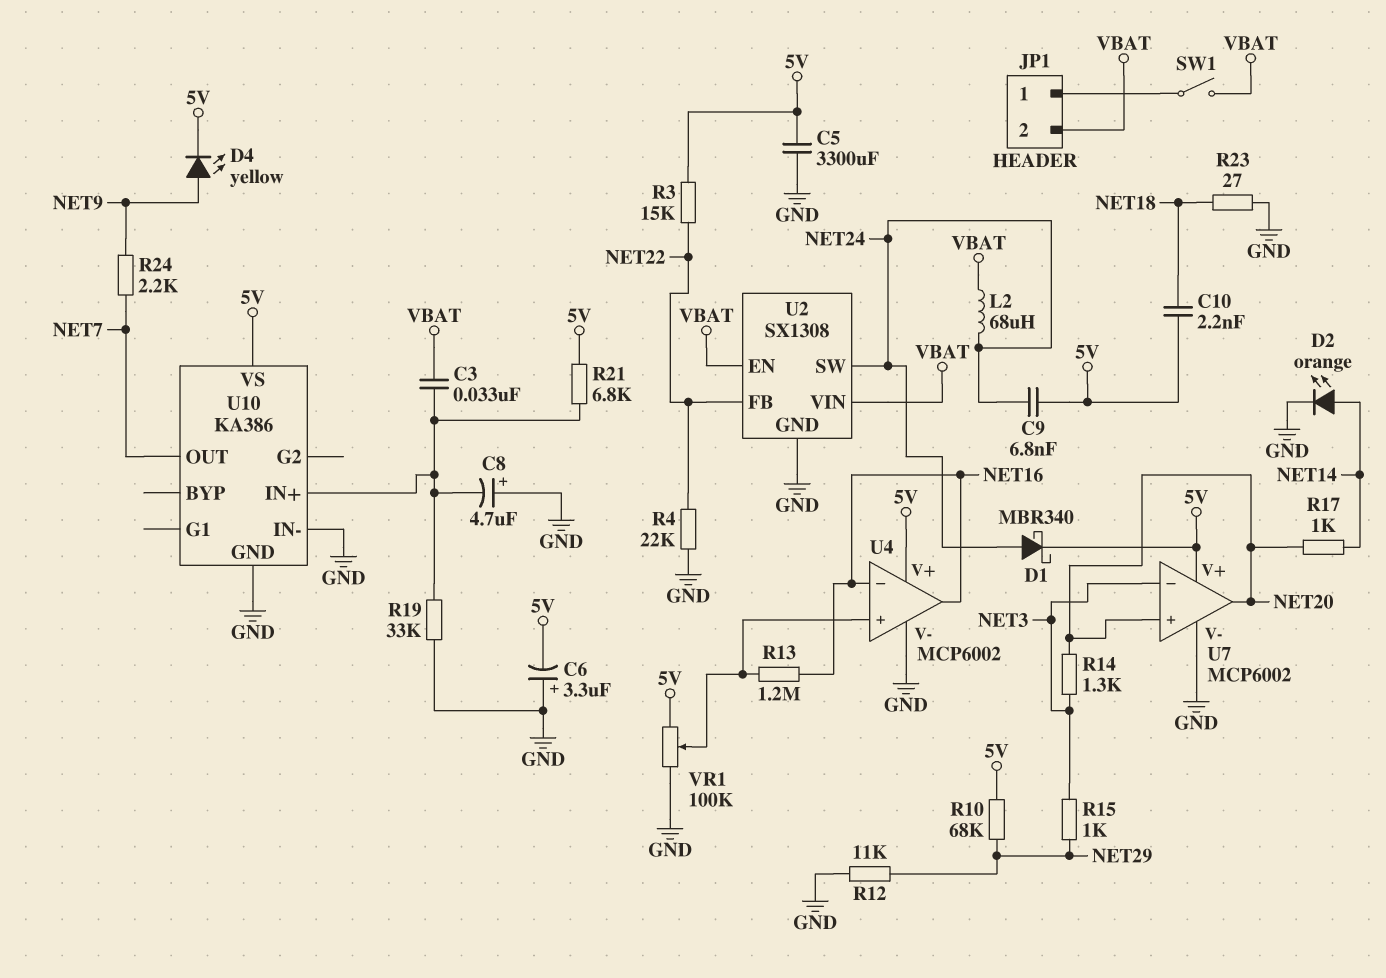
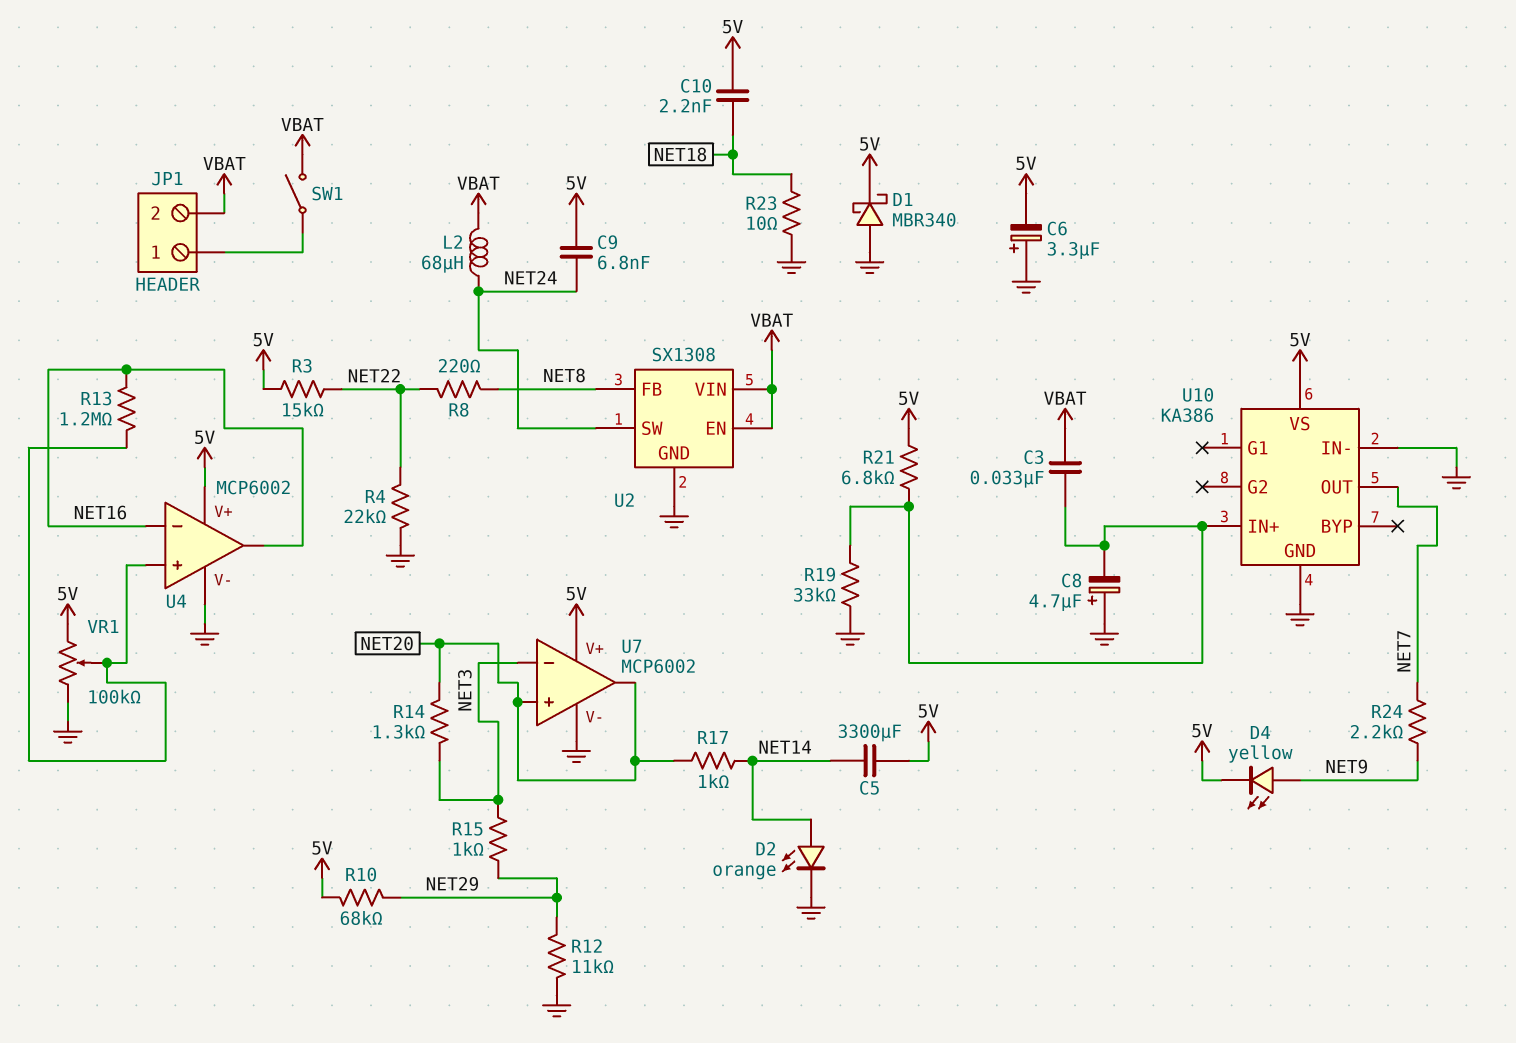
C5: 3300uF (5V, GND) -> 3300uF (5V, NET14)
D1: schottky MBR340 (A NET24, K 5V) -> schottky MBR340 (A GND, K 5V)
R8: none -> 220 (NET8, NET22)
R23: 27 (GND, NET18) -> 10 (GND, NET18)
U2 pin FB: NET22 -> NET8

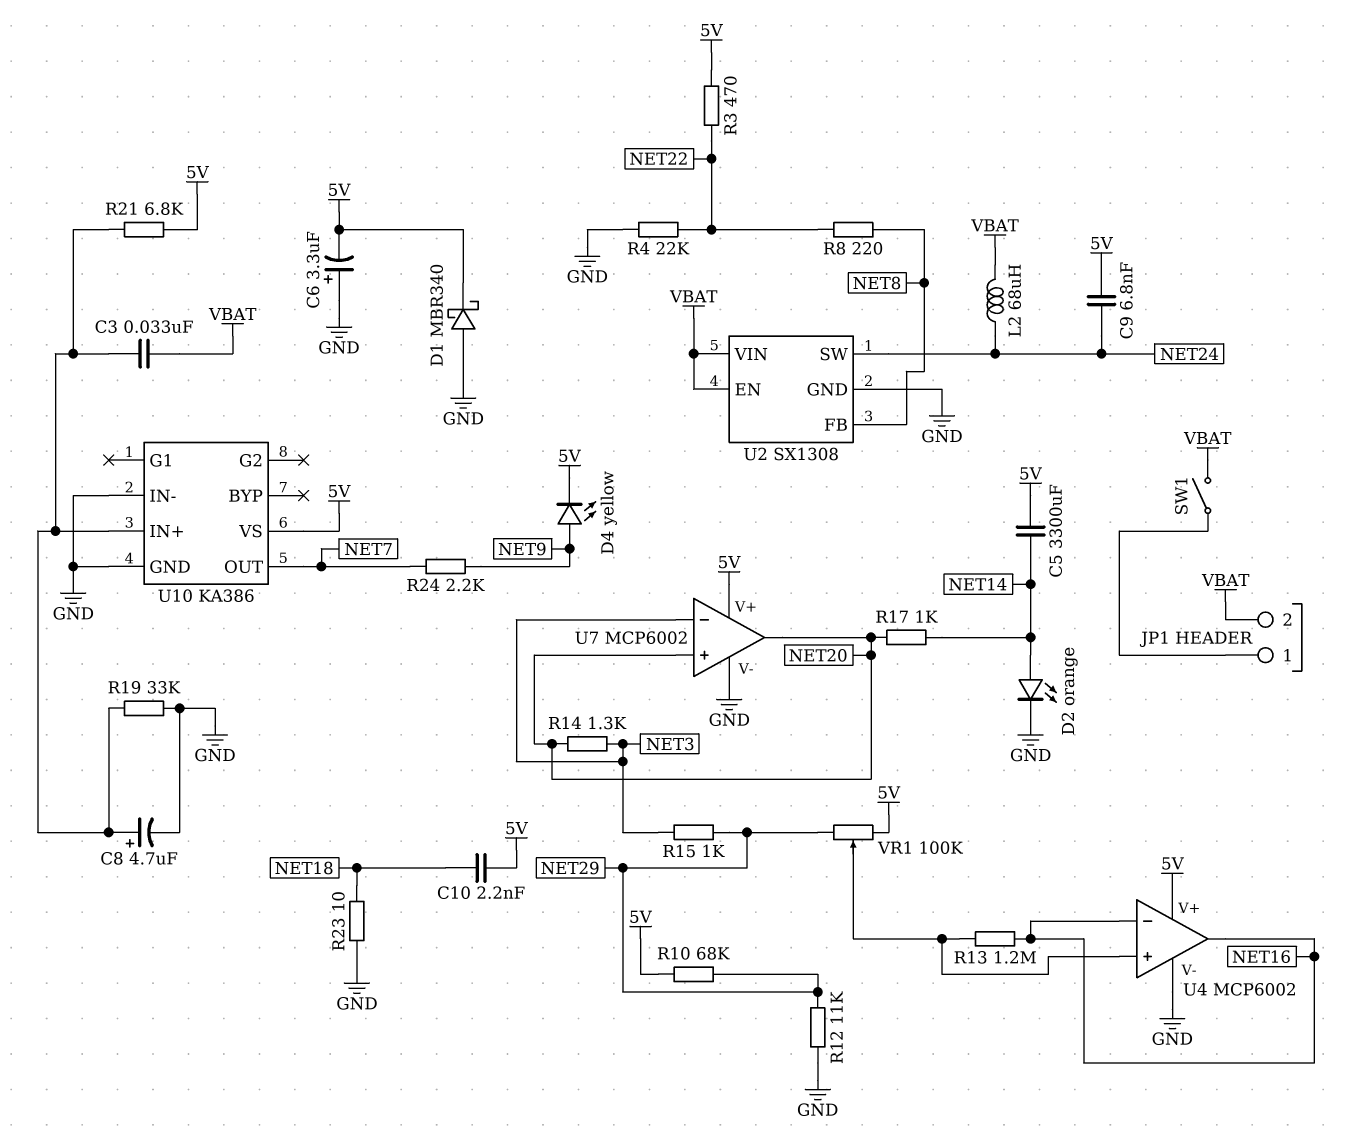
C8: 4.7uF (plus GND, minus U10/IN+) -> 4.7uF (plus U10/IN+, minus GND)
R3: 15k (5V, NET22) -> 470 (5V, NET22)
VR1: 100k (5V, GND, wiper U4/in+) -> 100k (5V, NET29, wiper U4/in+)

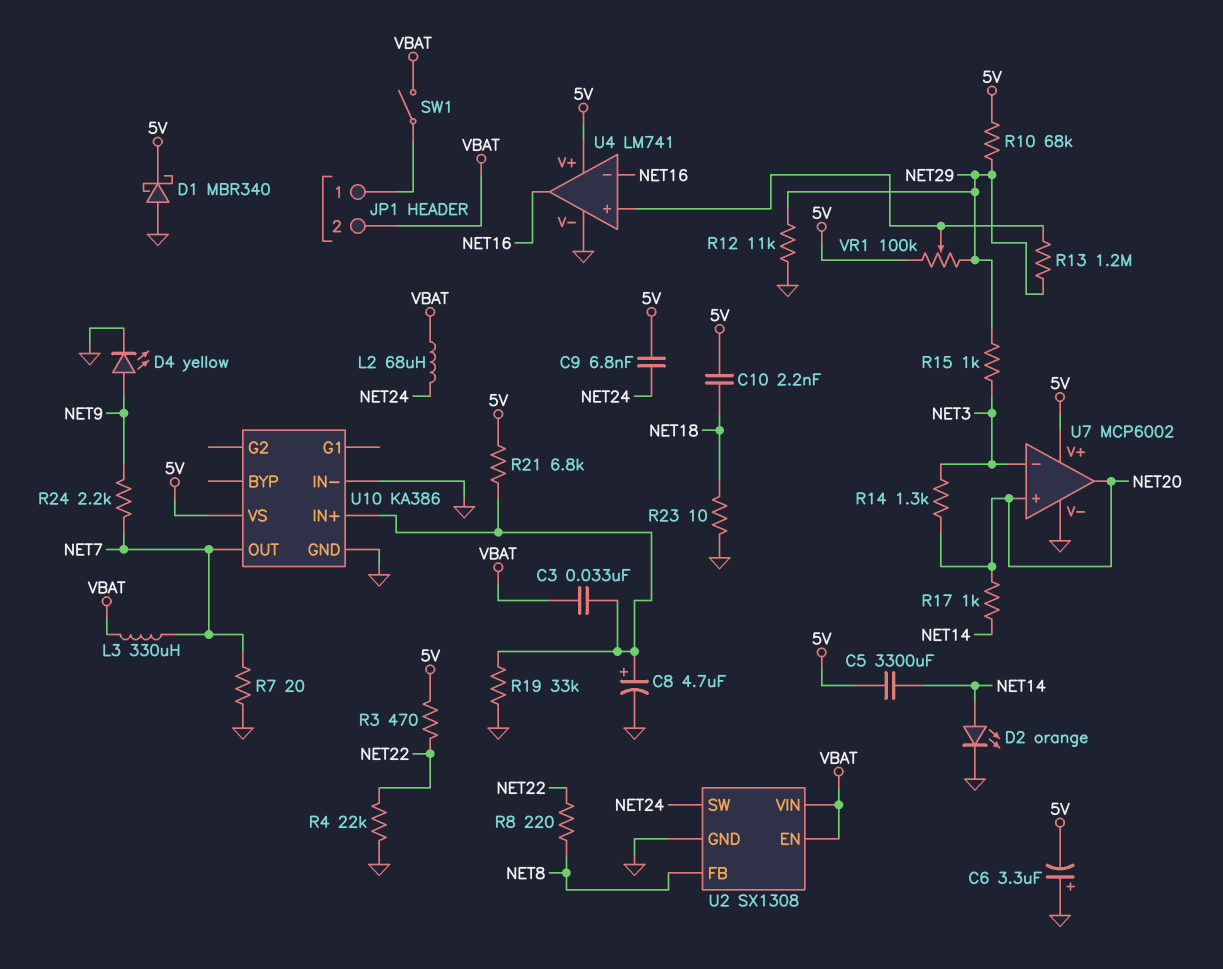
D4: LED yellow (A NET9, K 5V) -> LED yellow (A NET9, K GND)
L3: none -> 330uH (NET7, VBAT)
R7: none -> 20 (GND, NET7)
R13: 1.2M (NET16, U4/in+) -> 1.2M (NET29, U4/in+)
U4: MCP6002 -> LM741

